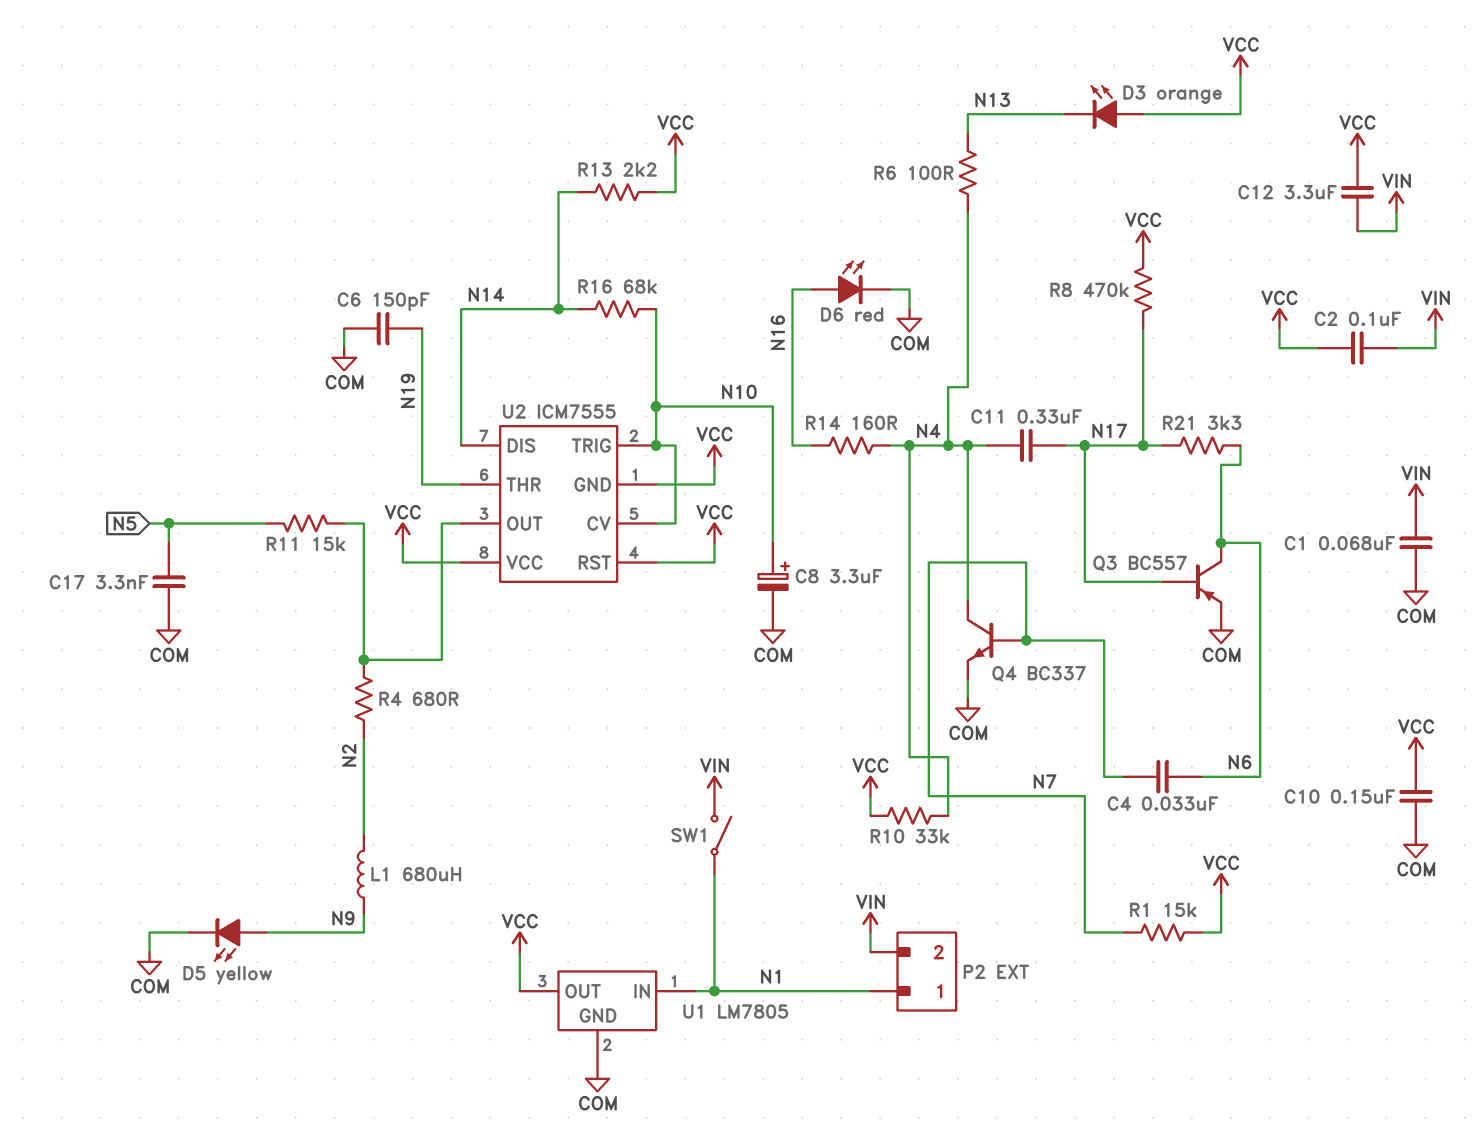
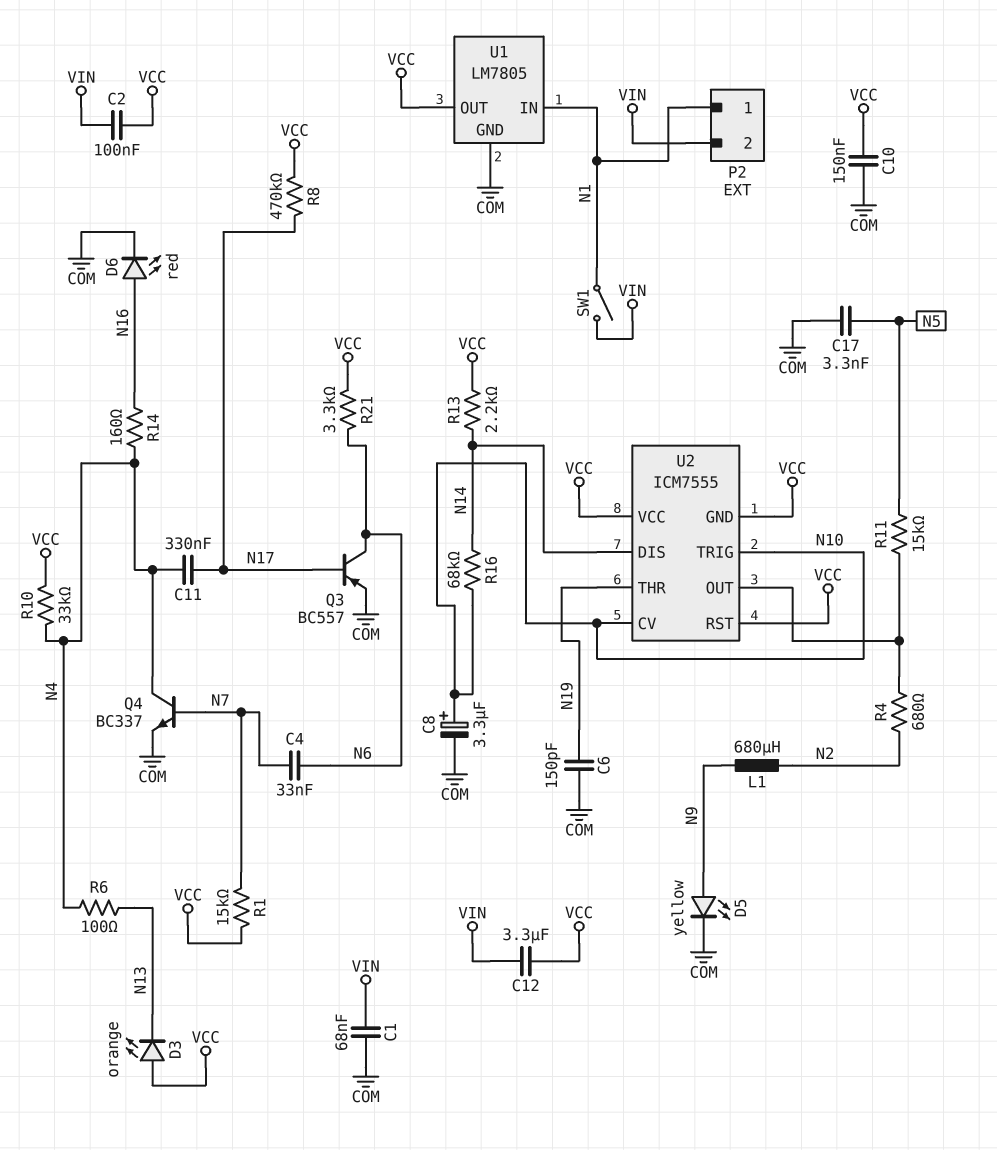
R21: 3.3k (N6, N17) -> 3.3k (N6, VCC)

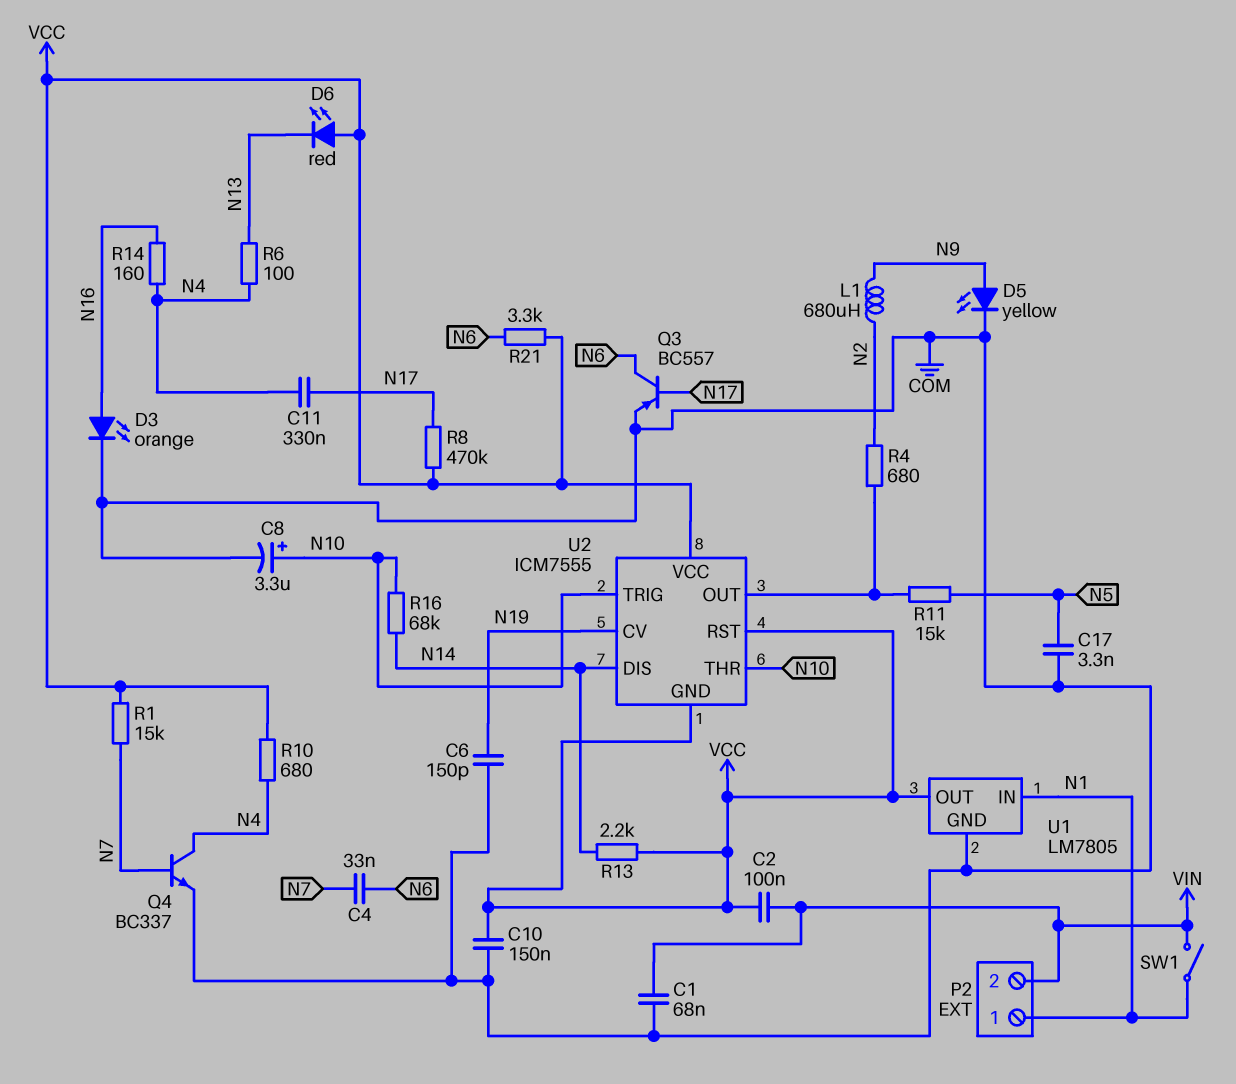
C12: 3.3uF (VCC, VIN) -> none
D3: LED orange (A VCC, K N13) -> LED orange (A N16, K COM)
D6: LED red (A N16, K COM) -> LED red (A VCC, K N13)
R10: 33k (N4, VCC) -> 680 (N4, VCC)
U2 pin CV: N10 -> N19
U2 pin THR: N19 -> N10

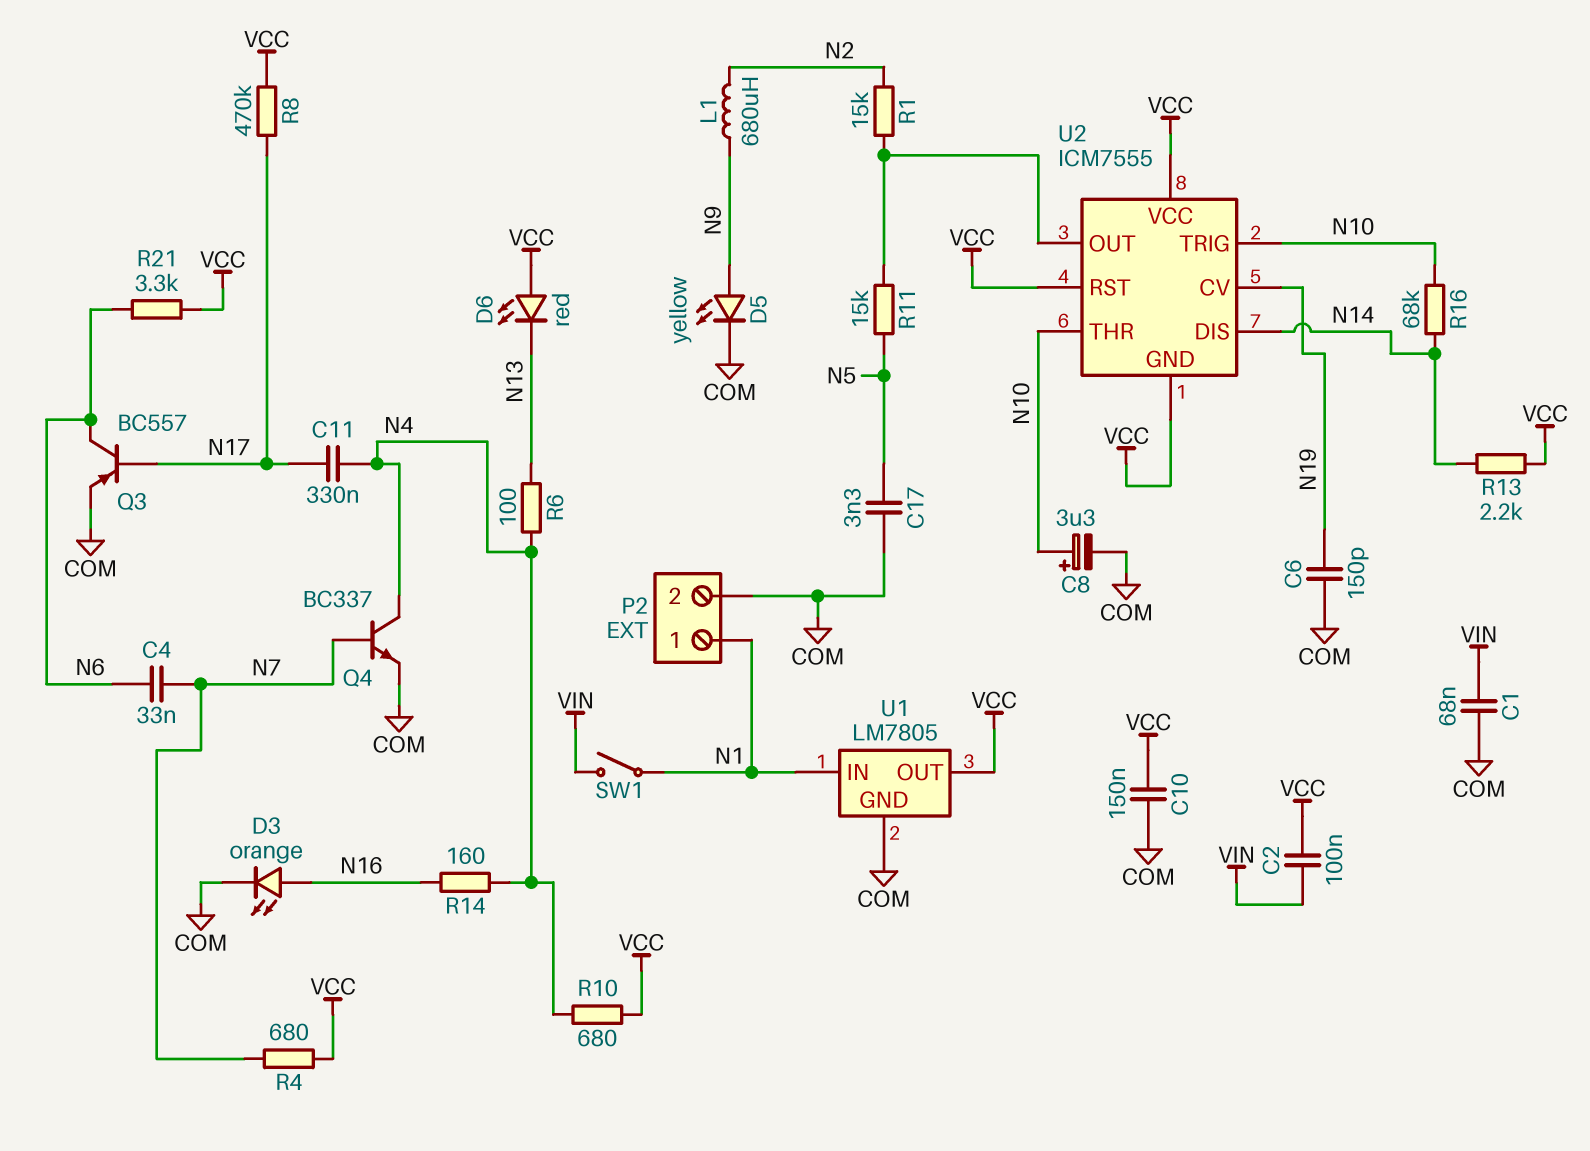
P2 pin 2: VIN -> COM
R1: 15k (N7, VCC) -> 15k (N2, U2/OUT)
R4: 680 (N2, U2/OUT) -> 680 (N7, VCC)

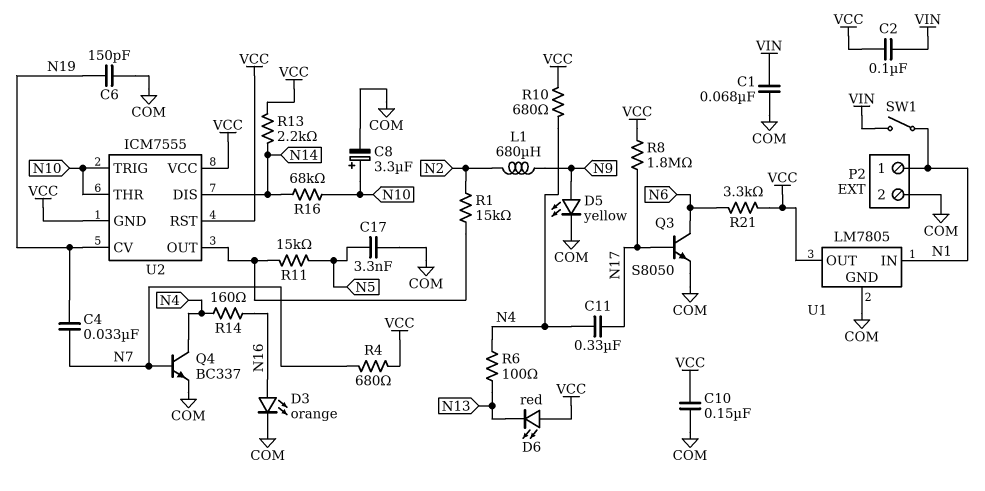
C4: 33nF (N6, N7) -> 33nF (N7, N19)
Q3: PNP BC557 (B N17, C N6, E COM) -> NPN S8050 (B N17, C N6, E COM)
R8: 470k (N17, VCC) -> 1.8M (N17, VCC)

